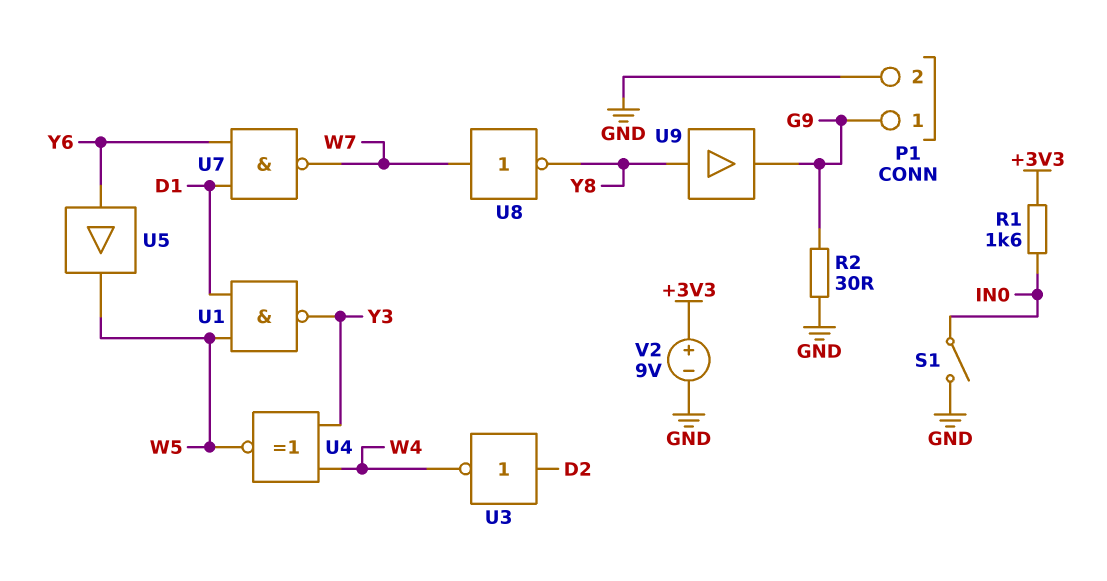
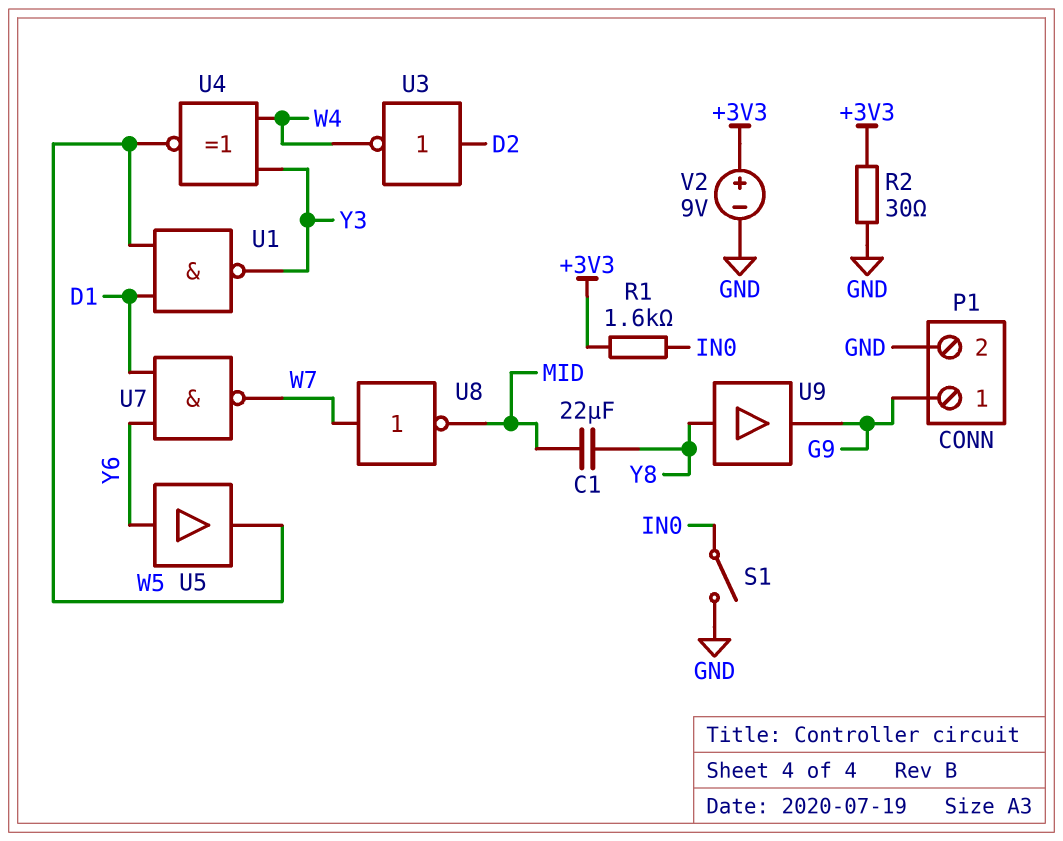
C1: none -> 22uF (MID, Y8)
R2: 30 (G9, GND) -> 30 (+3V3, GND)
U8: NOT (in W7, out Y8) -> NOT (in W7, out MID)

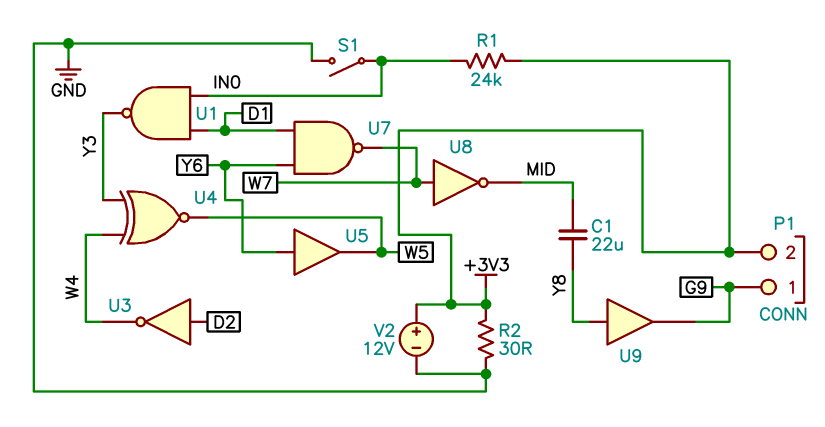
P1 pin 2: GND -> +3V3
R1: 1.6k (+3V3, IN0) -> 24k (+3V3, IN0)
U1: NAND (in D1, in W5, out Y3) -> NAND (in D1, in IN0, out Y3)
V2: 9V (plus +3V3, minus GND) -> 12V (plus +3V3, minus GND)

